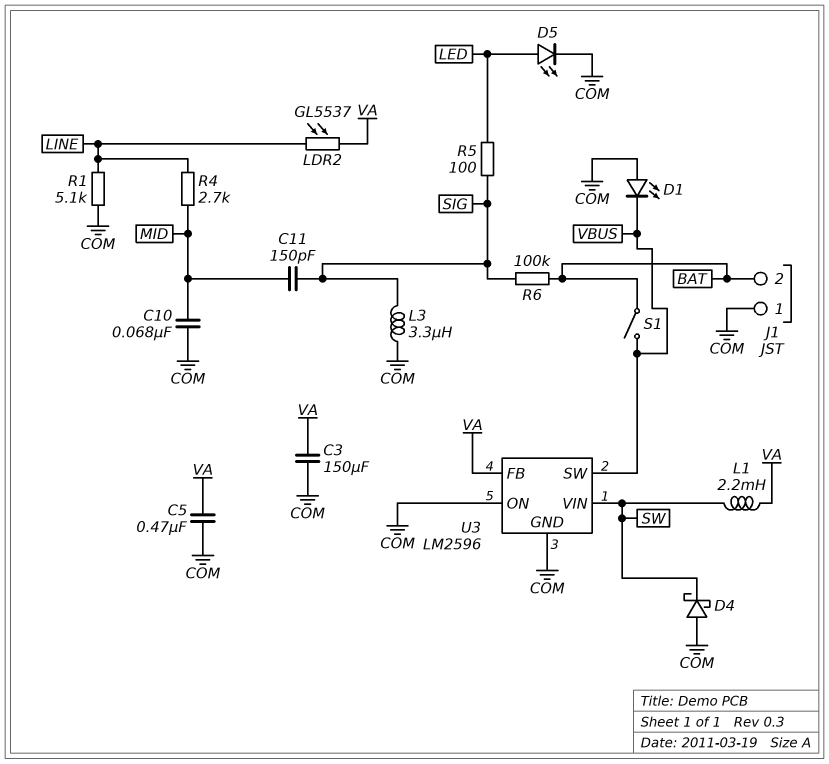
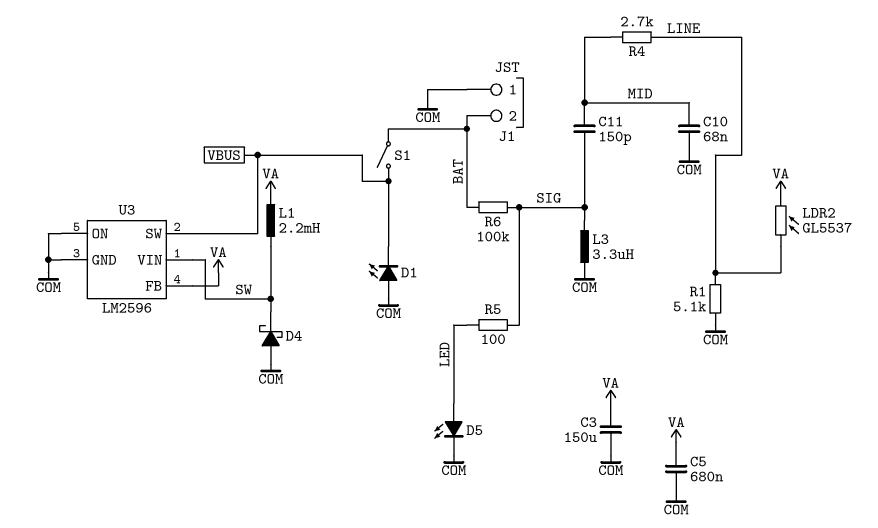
C5: 470nF (COM, VA) -> 680nF (COM, VA)

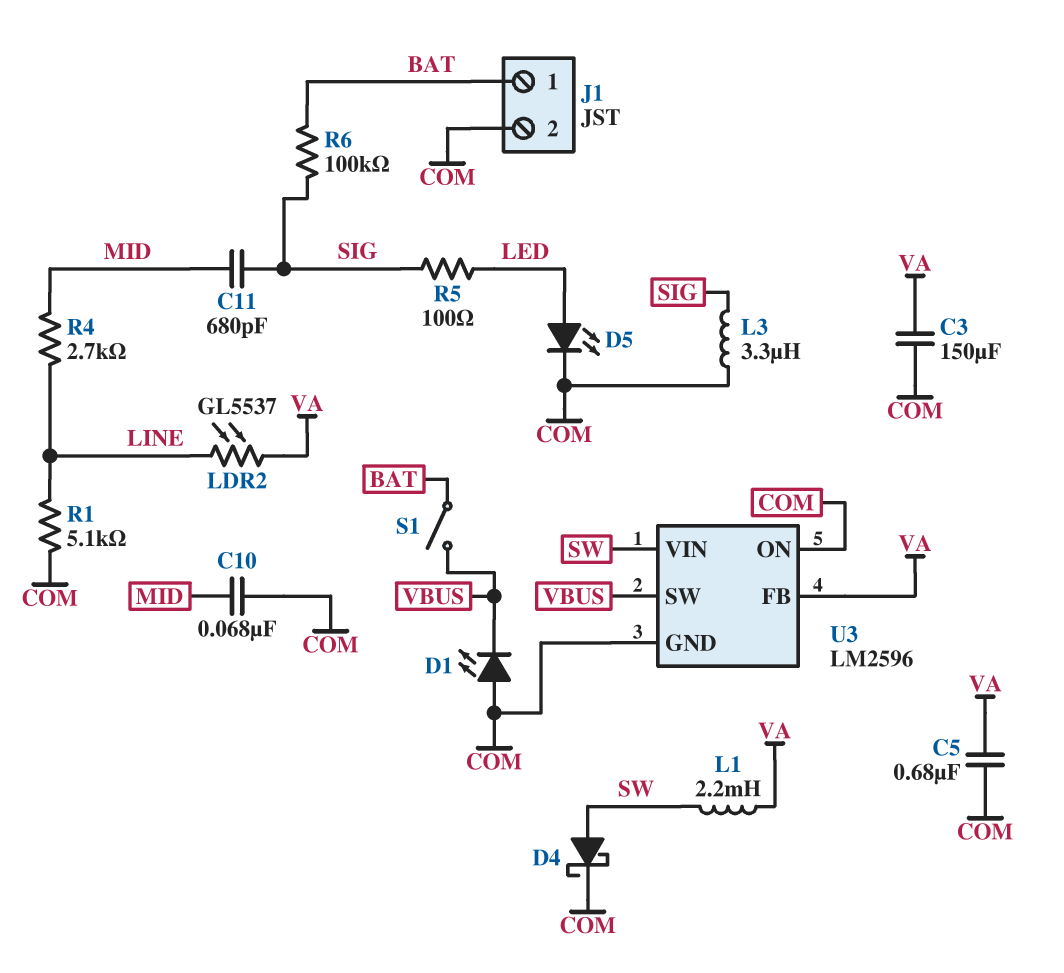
C11: 150pF (MID, SIG) -> 680pF (MID, SIG)
D4: schottky (A COM, K SW) -> schottky (A SW, K COM)
J1 pin 1: COM -> BAT
J1 pin 2: BAT -> COM

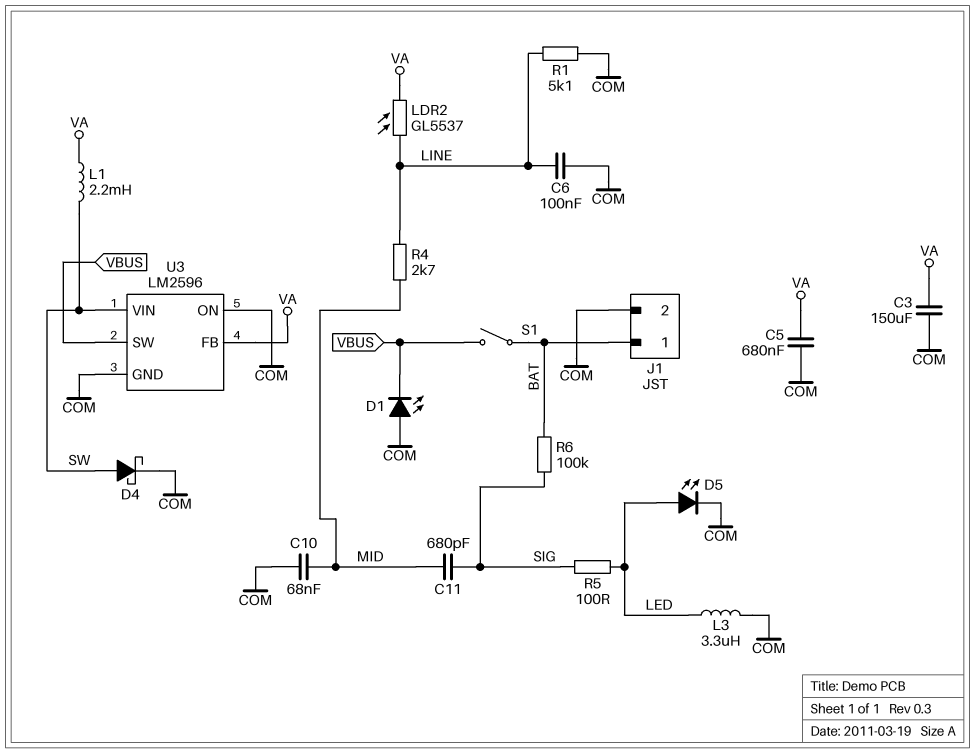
C6: none -> 100nF (COM, LINE)
L3: 3.3uH (COM, SIG) -> 3.3uH (COM, LED)

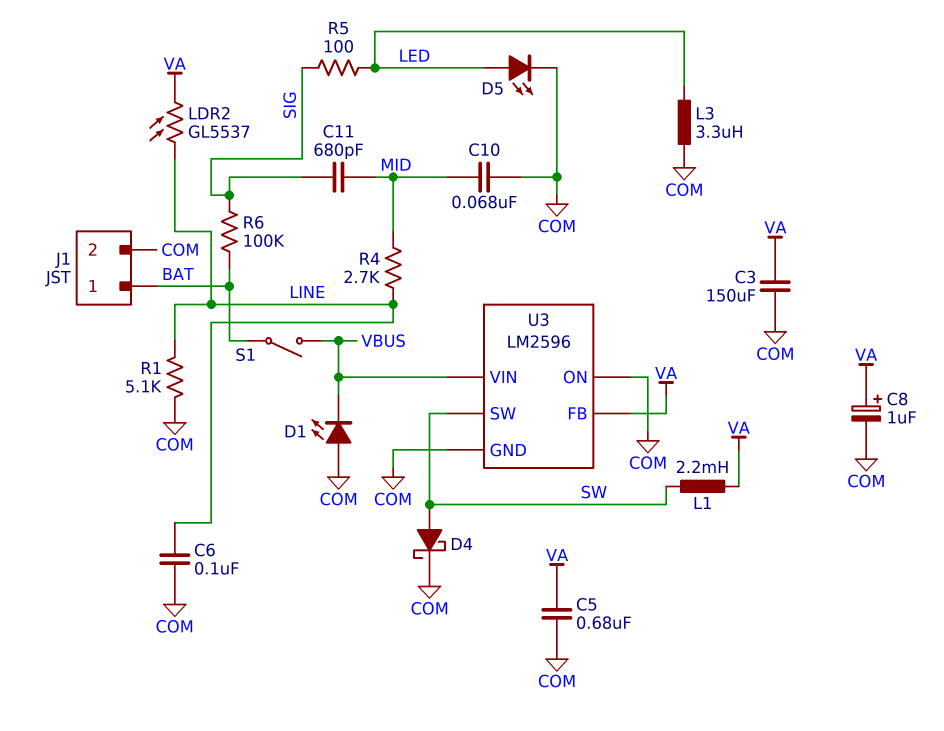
C8: none -> 1uF (plus VA, minus COM)
U3 pin SW: VBUS -> SW
U3 pin VIN: SW -> VBUS

